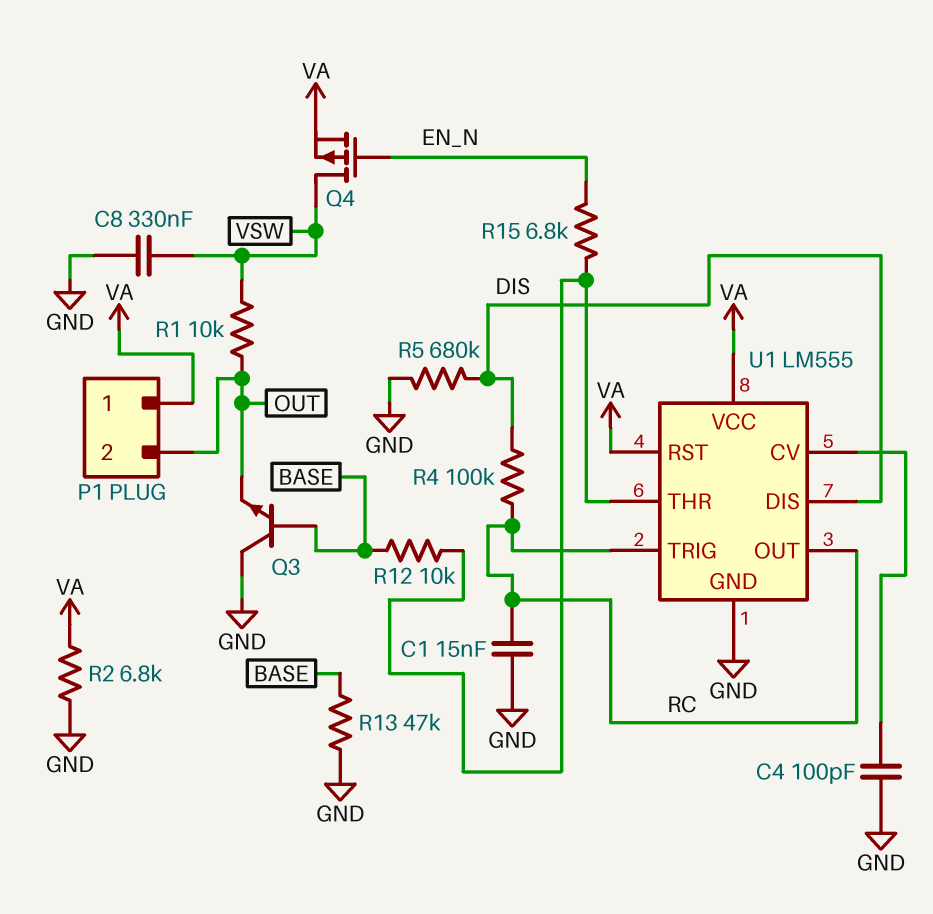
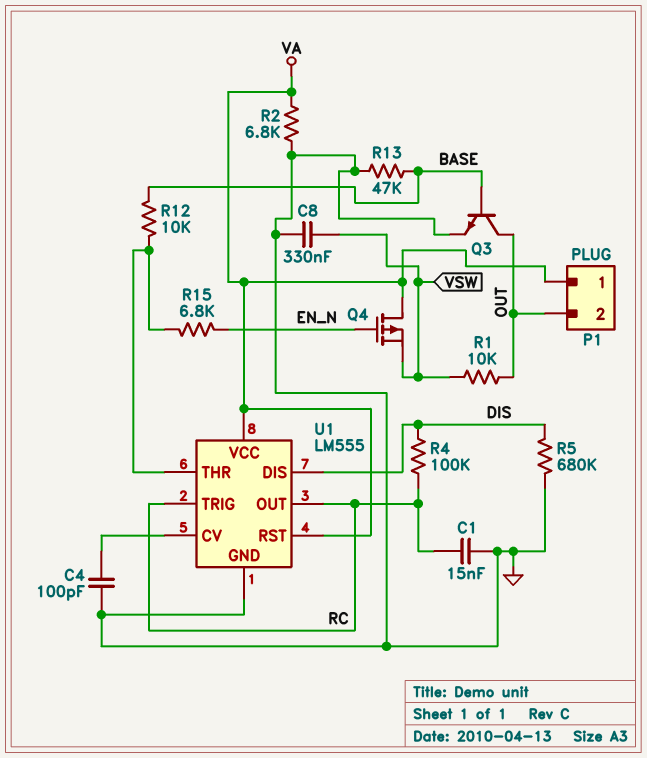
Q3: NPN (B BASE, C GND, E OUT) -> NPN (B BASE, C OUT, E GND)
Q4: PMOS (G EN_N, D VSW, S VA) -> PMOS (G EN_N, D VA, S VSW)

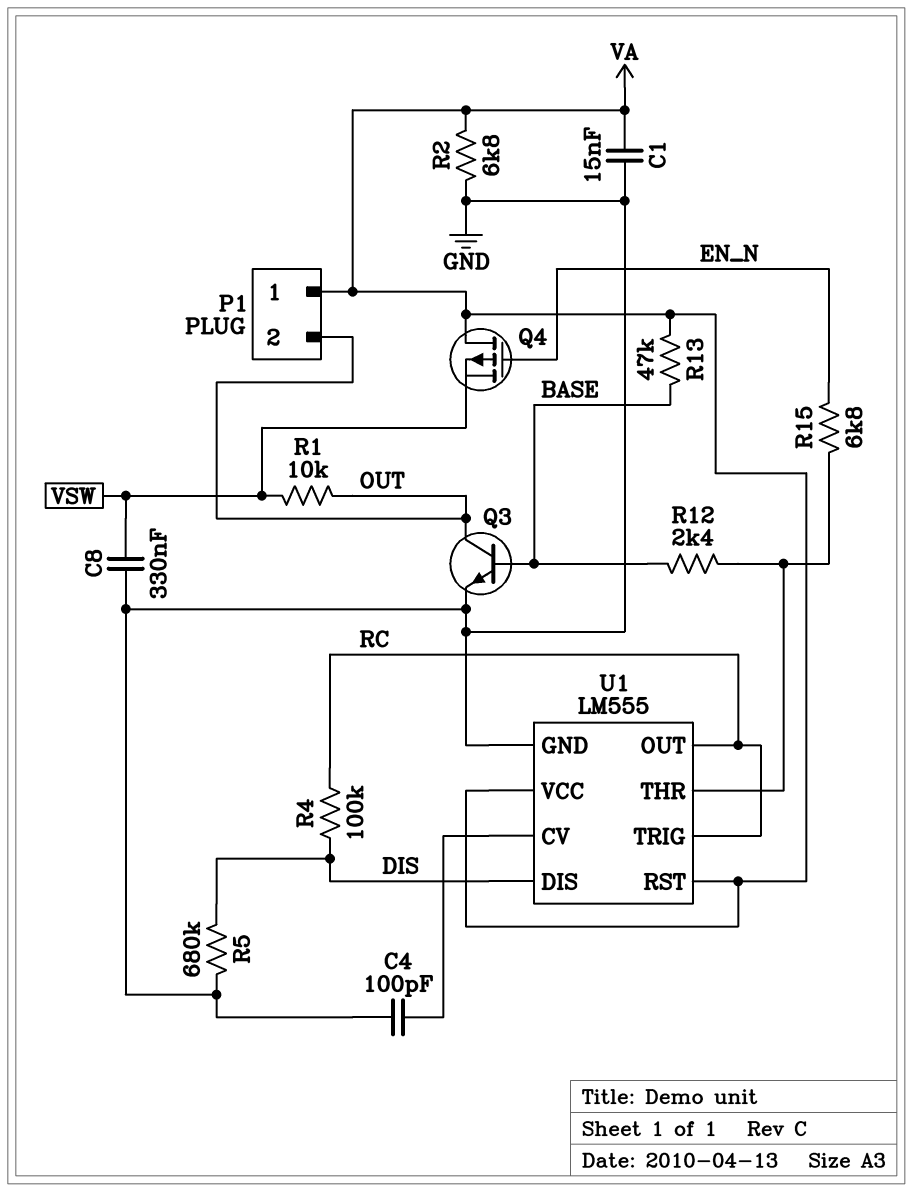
C1: 15nF (GND, RC) -> 15nF (GND, VA)
R12: 10k (BASE, U1/THR) -> 2.4k (BASE, U1/THR)
R13: 47k (BASE, GND) -> 47k (BASE, VA)

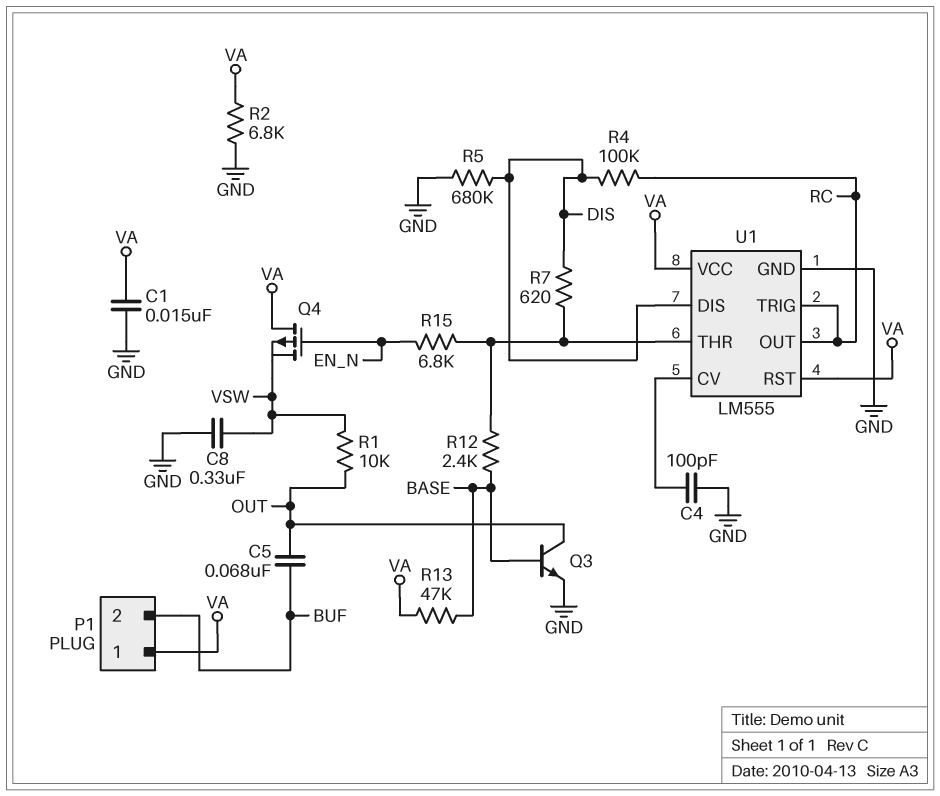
C5: none -> 68nF (BUF, OUT)
P1 pin 2: OUT -> BUF
R7: none -> 620 (DIS, U1/THR)

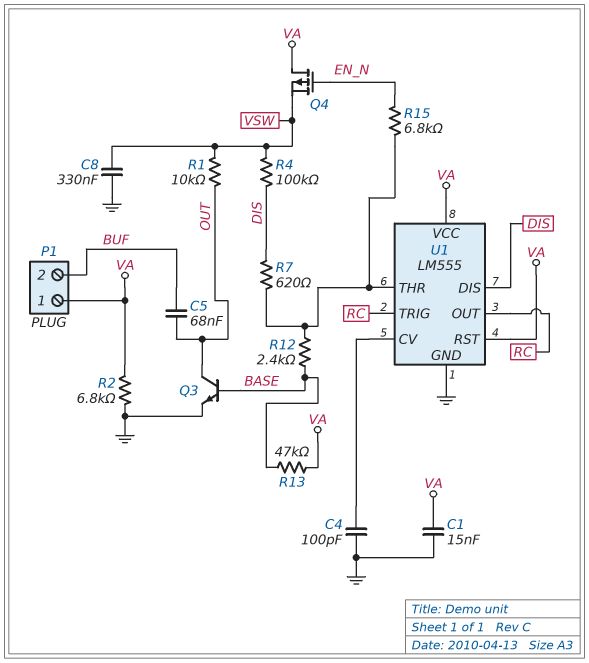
R4: 100k (DIS, RC) -> 100k (DIS, VSW)
R5: 680k (DIS, GND) -> none

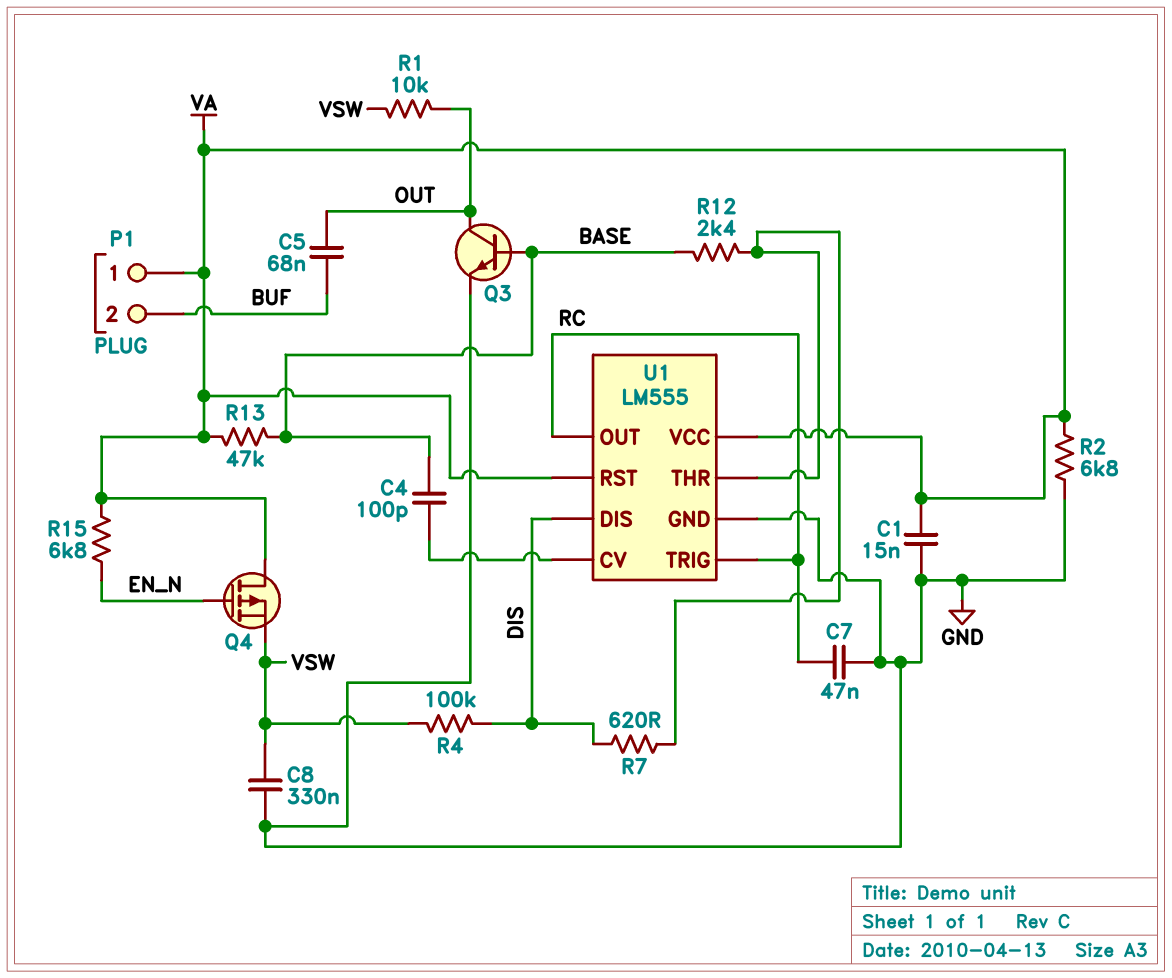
C4: 100pF (GND, U1/CV) -> 100pF (BASE, U1/CV)
C7: none -> 47nF (GND, RC)
R15: 6.8k (EN_N, U1/THR) -> 6.8k (EN_N, VA)

